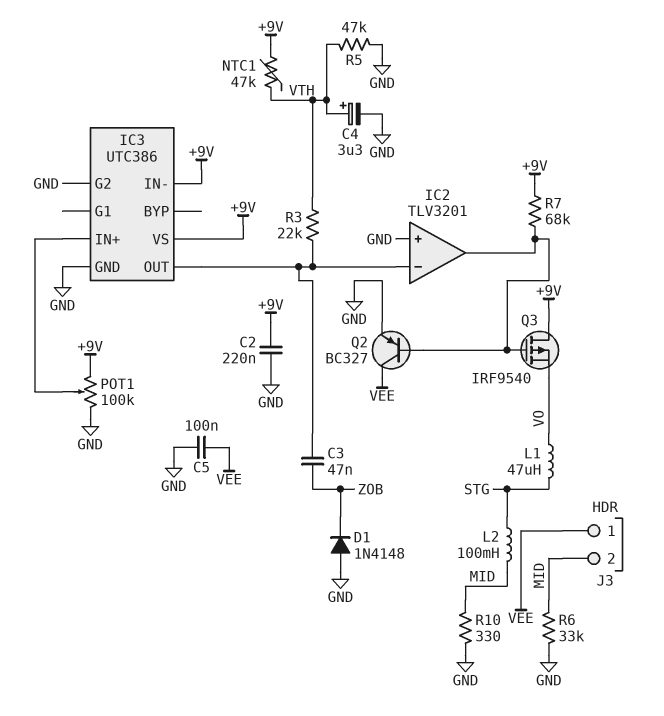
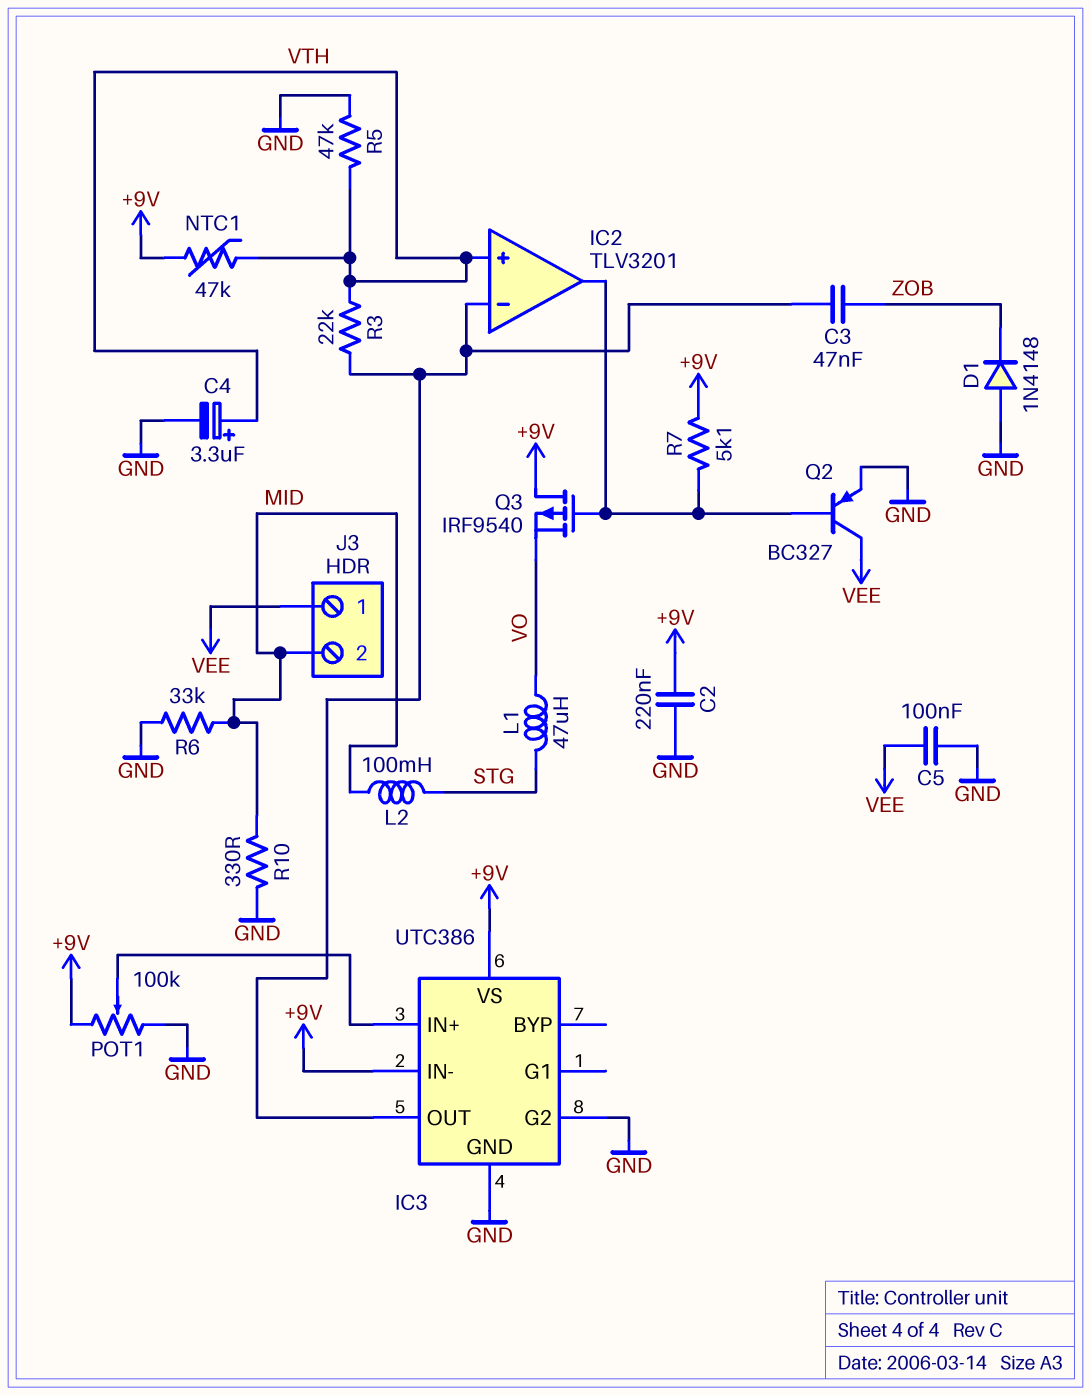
IC2 pin in+: GND -> VTH
R7: 68k (+9V, IC2/out) -> 5.1k (+9V, IC2/out)

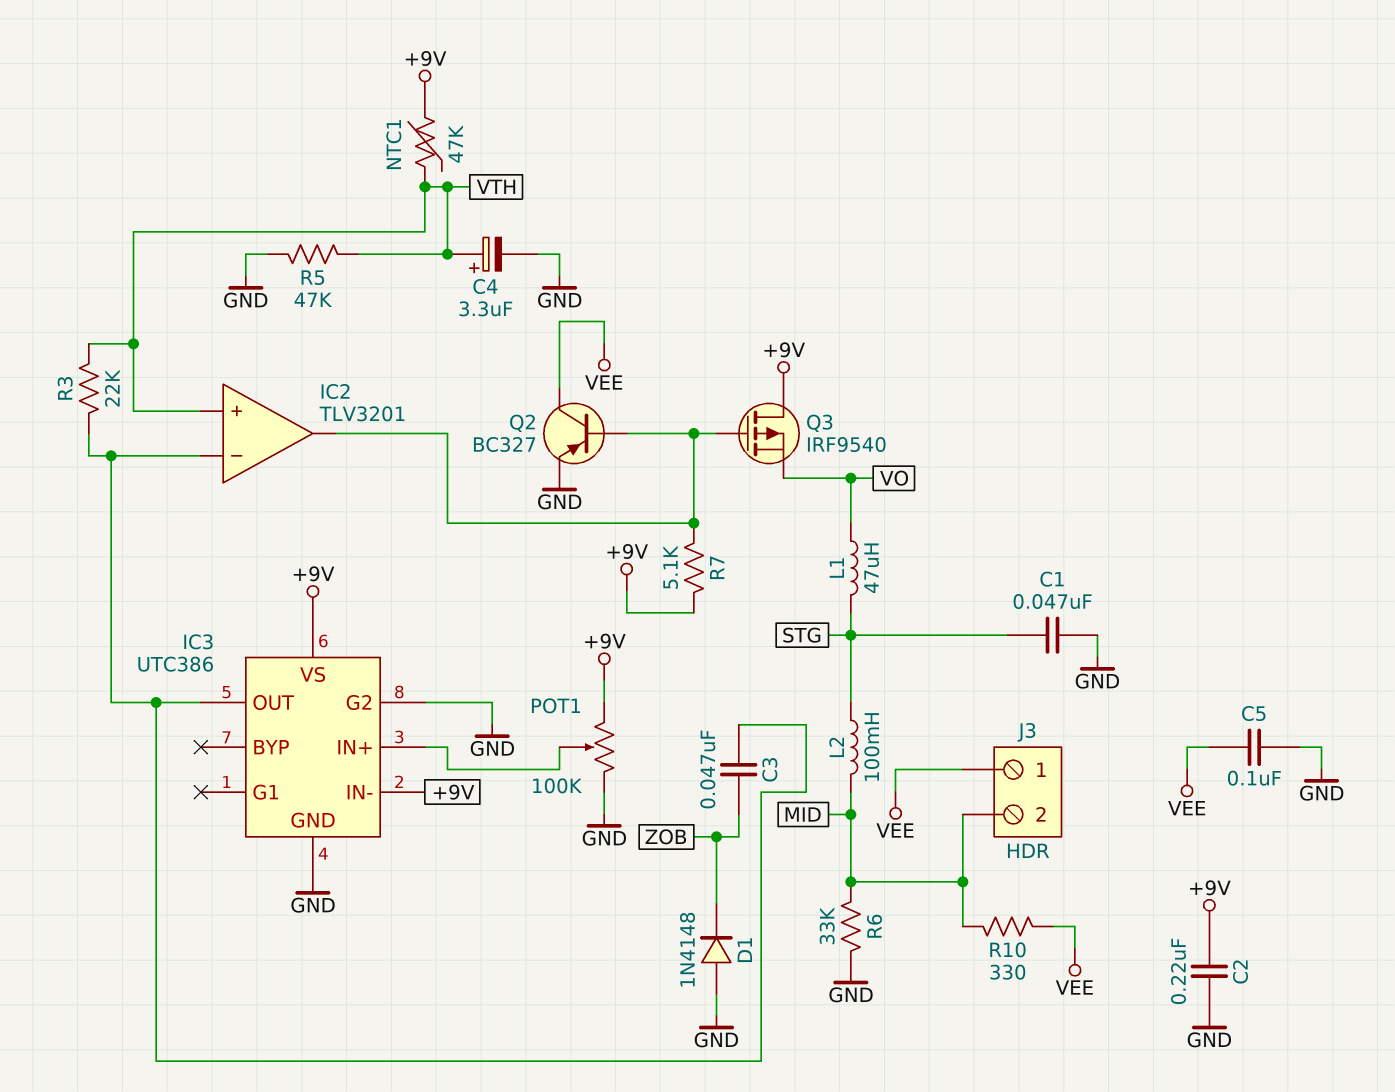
C1: none -> 47nF (GND, STG)
R10: 330 (GND, MID) -> 330 (MID, VEE)

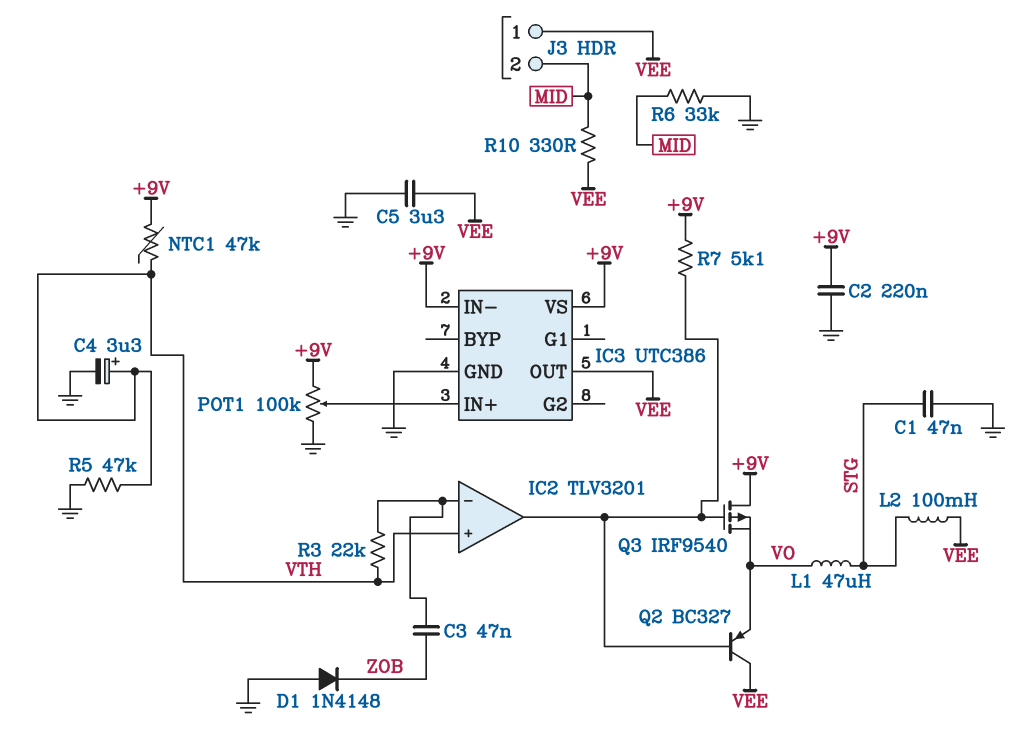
C5: 100nF (GND, VEE) -> 3.3uF (GND, VEE)
IC3 pin G2: GND -> none
IC3 pin OUT: IC2/in- -> VEE
L2: 100mH (MID, STG) -> 100mH (STG, VEE)
Q2: PNP BC327 (B IC2/out, C VEE, E GND) -> PNP BC327 (B IC2/out, C VEE, E VO)

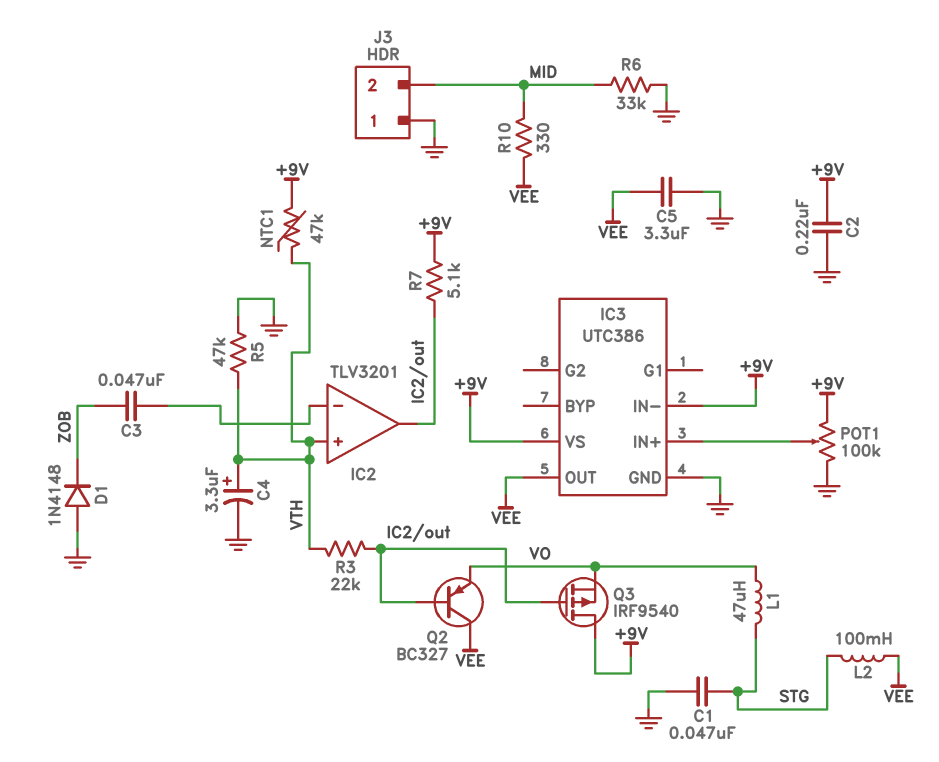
J3 pin 1: VEE -> GND
R3: 22k (IC2/in-, VTH) -> 22k (IC2/out, VTH)

